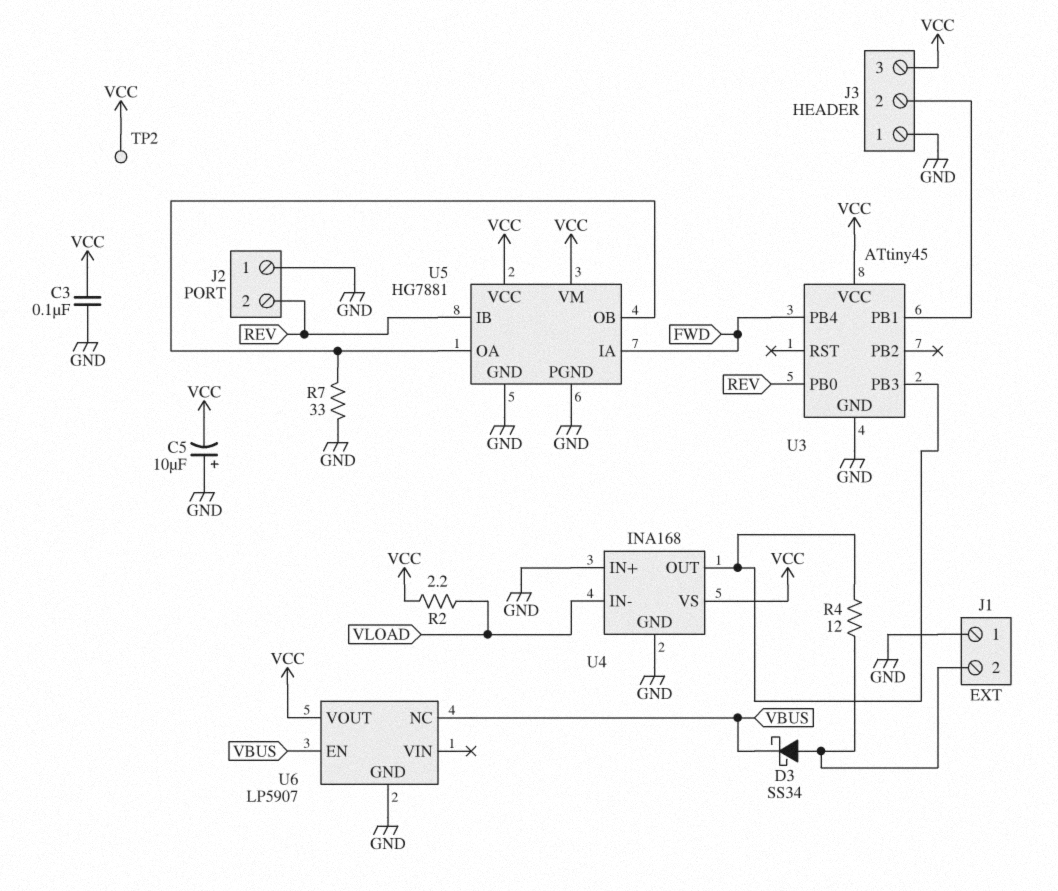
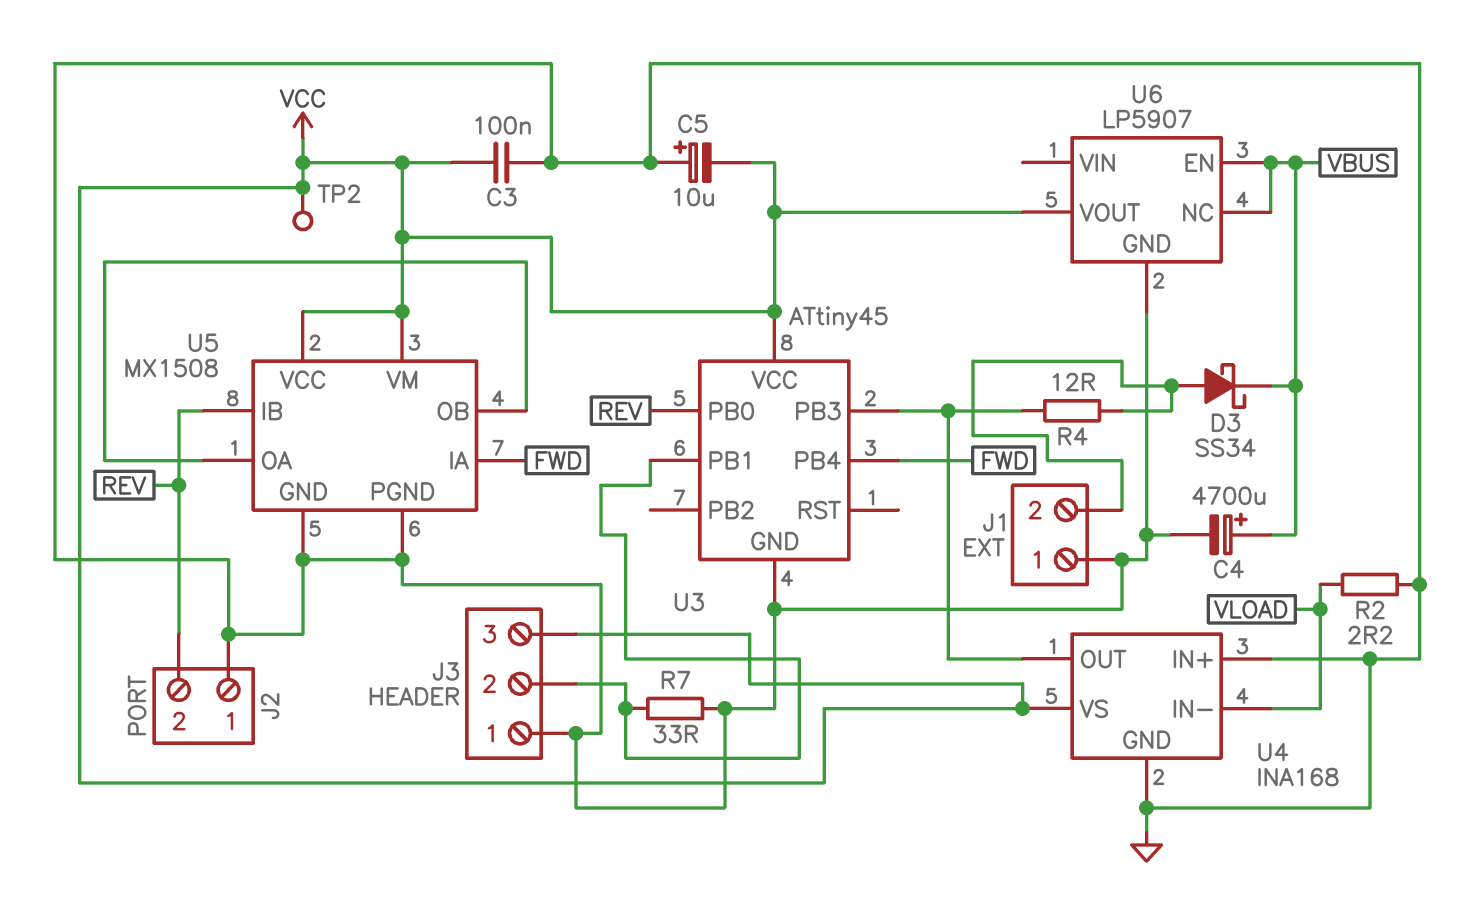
C4: none -> 4700uF (plus VBUS, minus GND)
R2: 2.2 (VCC, VLOAD) -> 2.2 (GND, VLOAD)
R7: 33 (GND, U5/OA) -> 33 (GND, J3/2)
U5: HG7881 -> MX1508

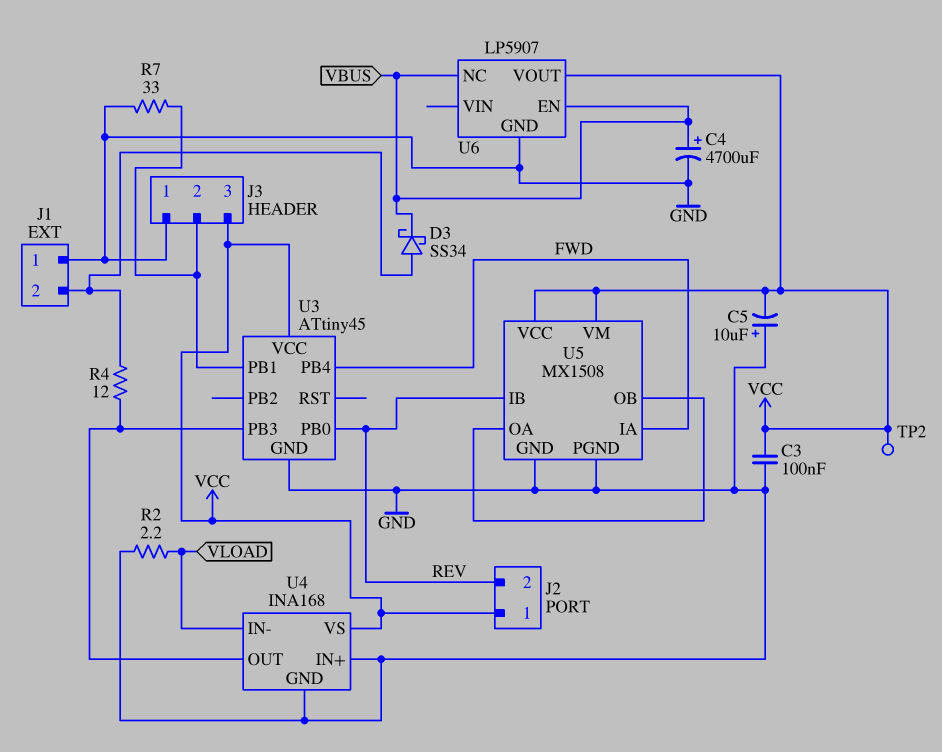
J2 pin 1: GND -> VCC

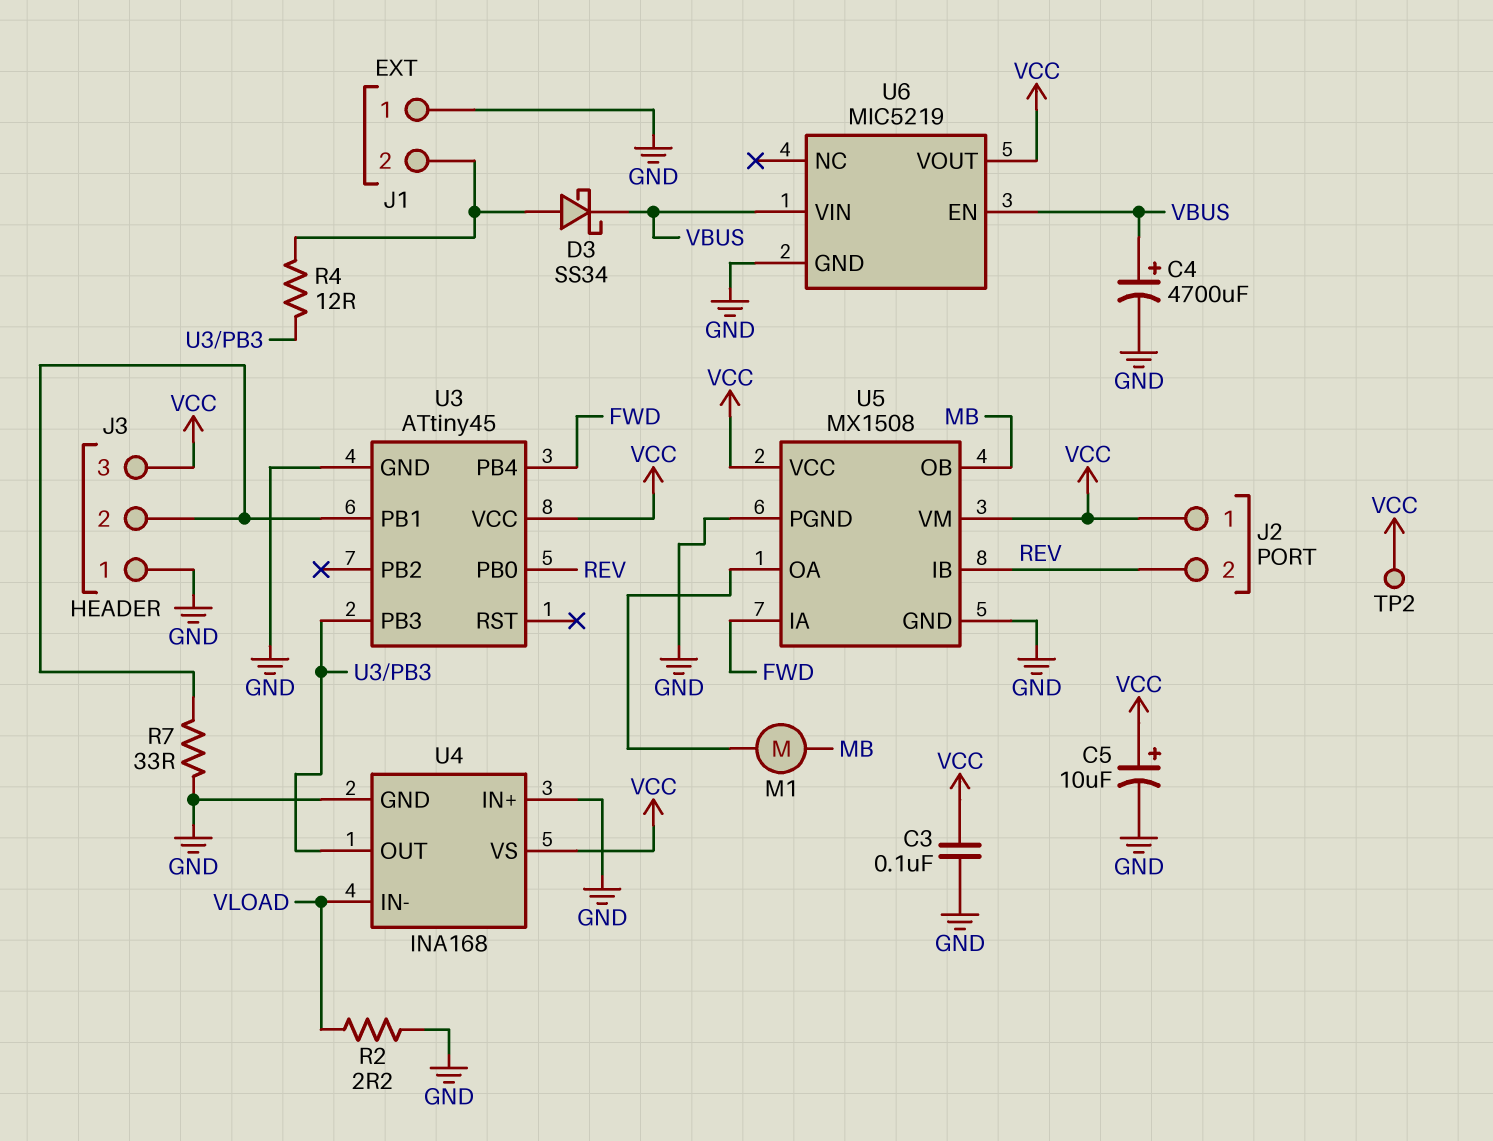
C5: 10uF (plus GND, minus VCC) -> 10uF (plus VCC, minus GND)
M1: none -> motor (MB, U5/OA)
U5 pin OB: U5/OA -> MB
U6: LP5907 -> MIC5219
U6 pin NC: VBUS -> none
U6 pin VIN: none -> VBUS

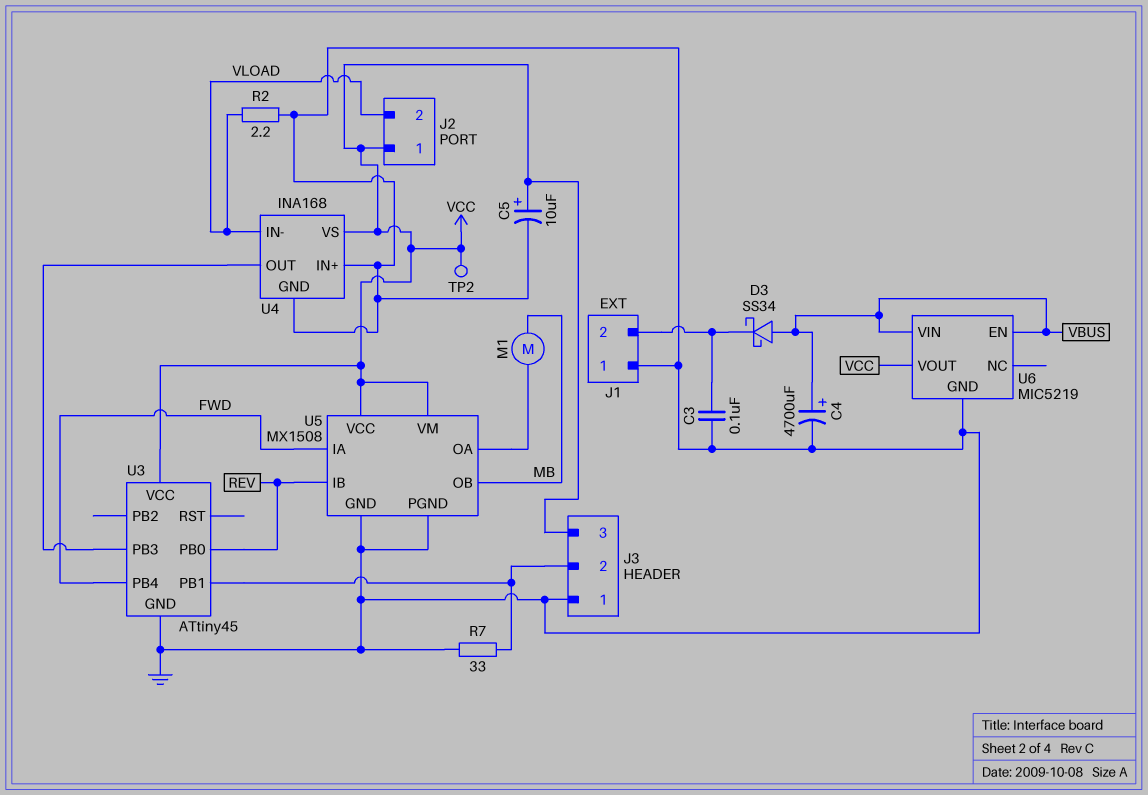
C3: 100nF (GND, VCC) -> 100nF (GND, J1/2)
D3: schottky SS34 (A J1/2, K VBUS) -> schottky SS34 (A VBUS, K J1/2)
J2 pin 2: REV -> VLOAD
R4: 12 (J1/2, U3/PB3) -> none

